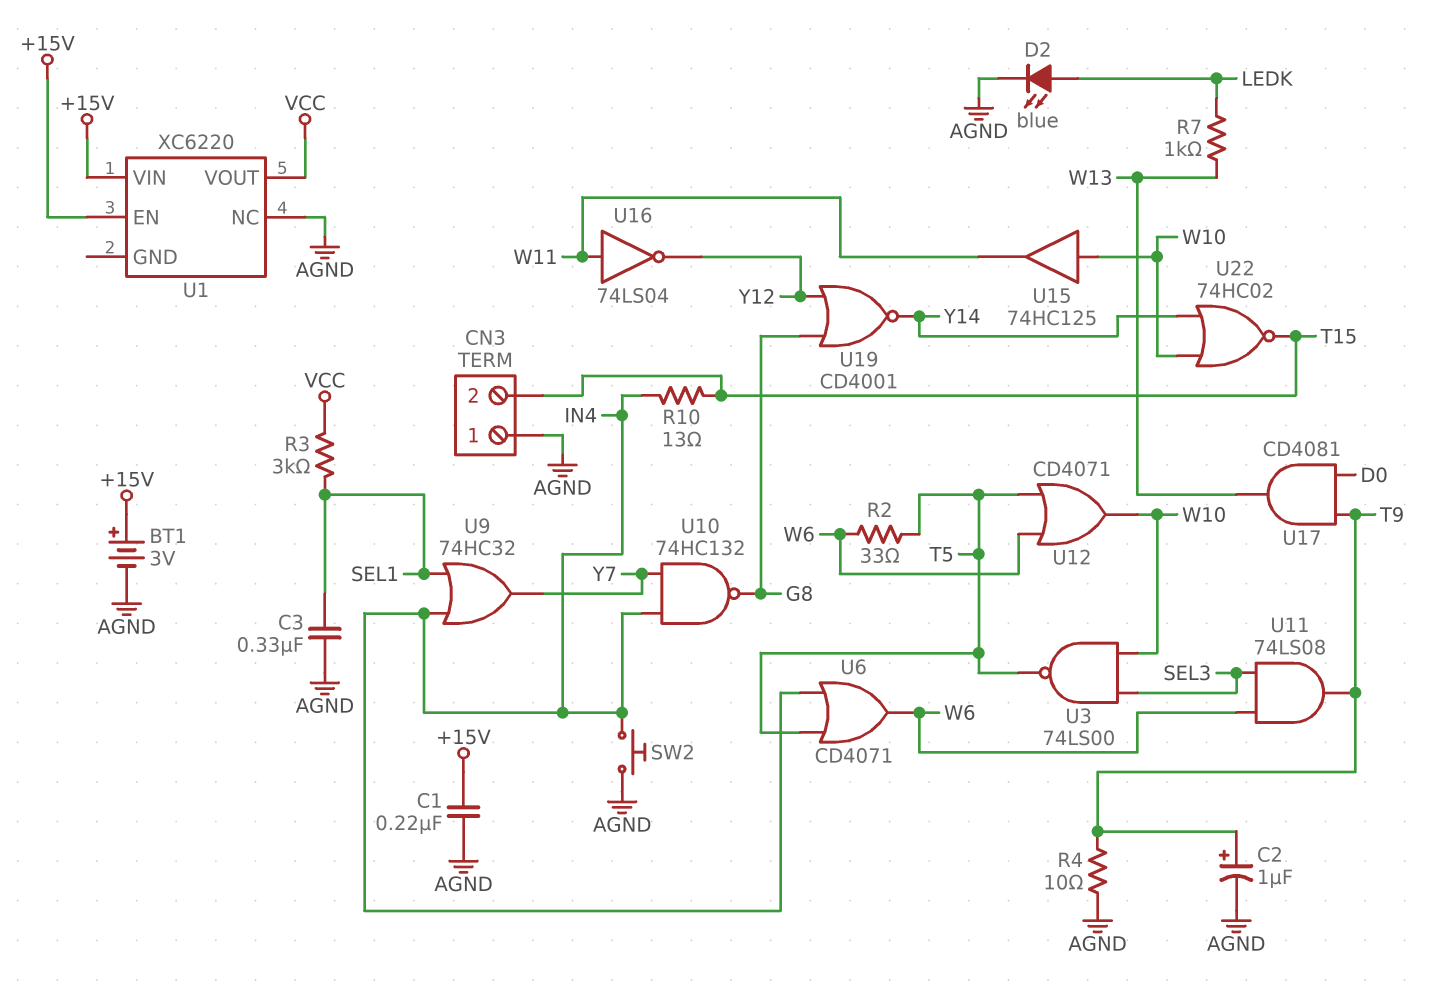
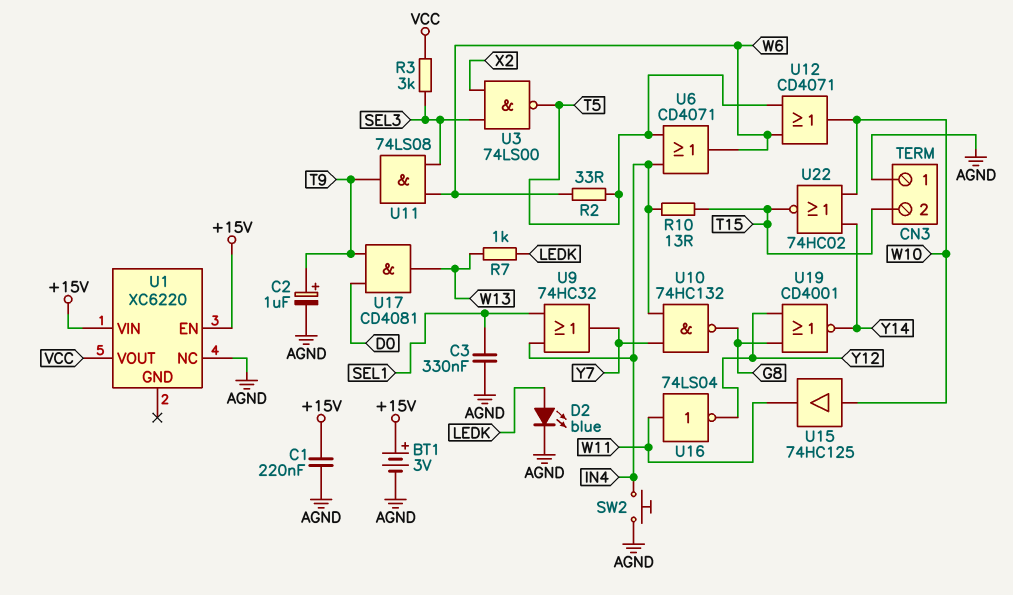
R3: 3k (SEL1, VCC) -> 3k (SEL3, VCC)
R4: 10 (AGND, T9) -> none
U3: NAND 74LS00 (in SEL3, in W10, out T5) -> NAND 74LS00 (in SEL3, in X2, out T5)

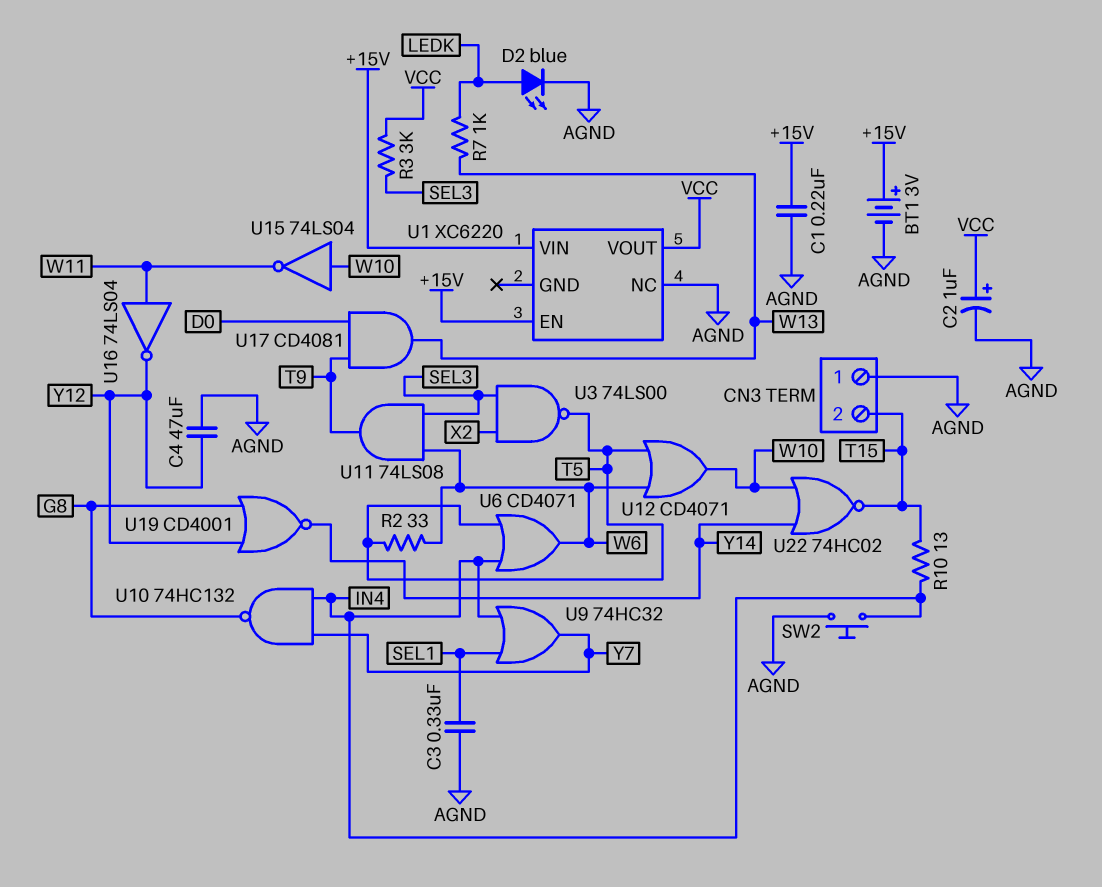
C2: 1uF (plus T9, minus AGND) -> 1uF (plus VCC, minus AGND)
C4: none -> 47uF (AGND, Y12)
U15: buffer 74HC125 (in W10, out W11) -> NOT 74LS04 (in W10, out W11)

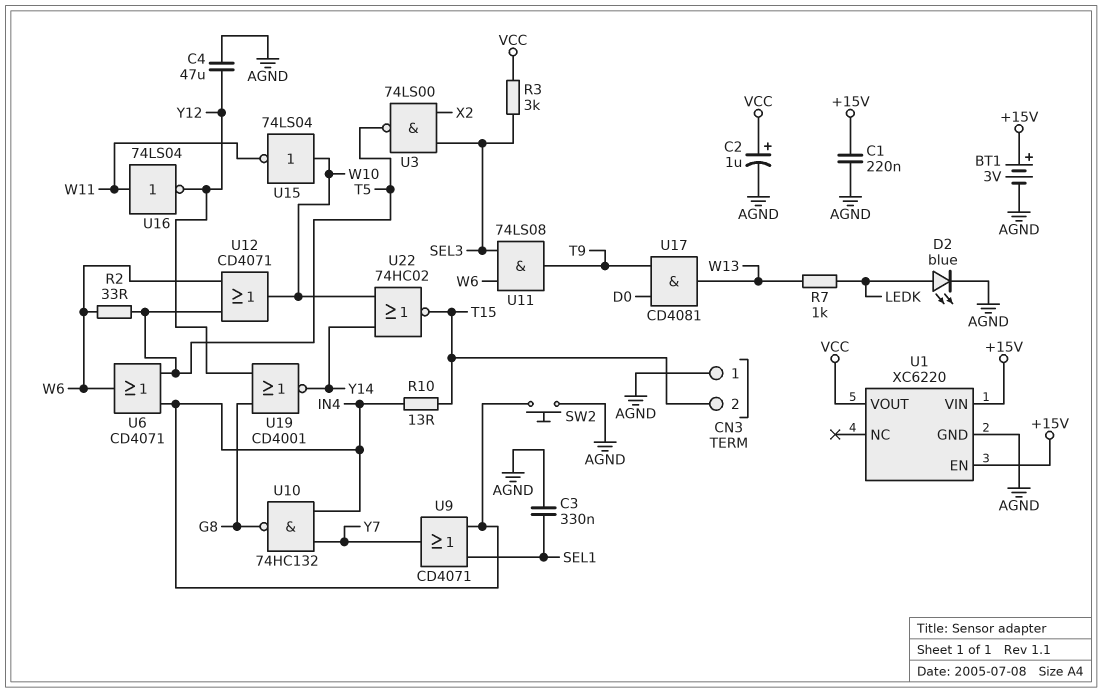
U1 pin GND: none -> AGND
U1 pin NC: AGND -> none
U9: OR 74HC32 (in IN4, in SEL1, out Y7) -> OR CD4071 (in IN4, in SEL1, out Y7)

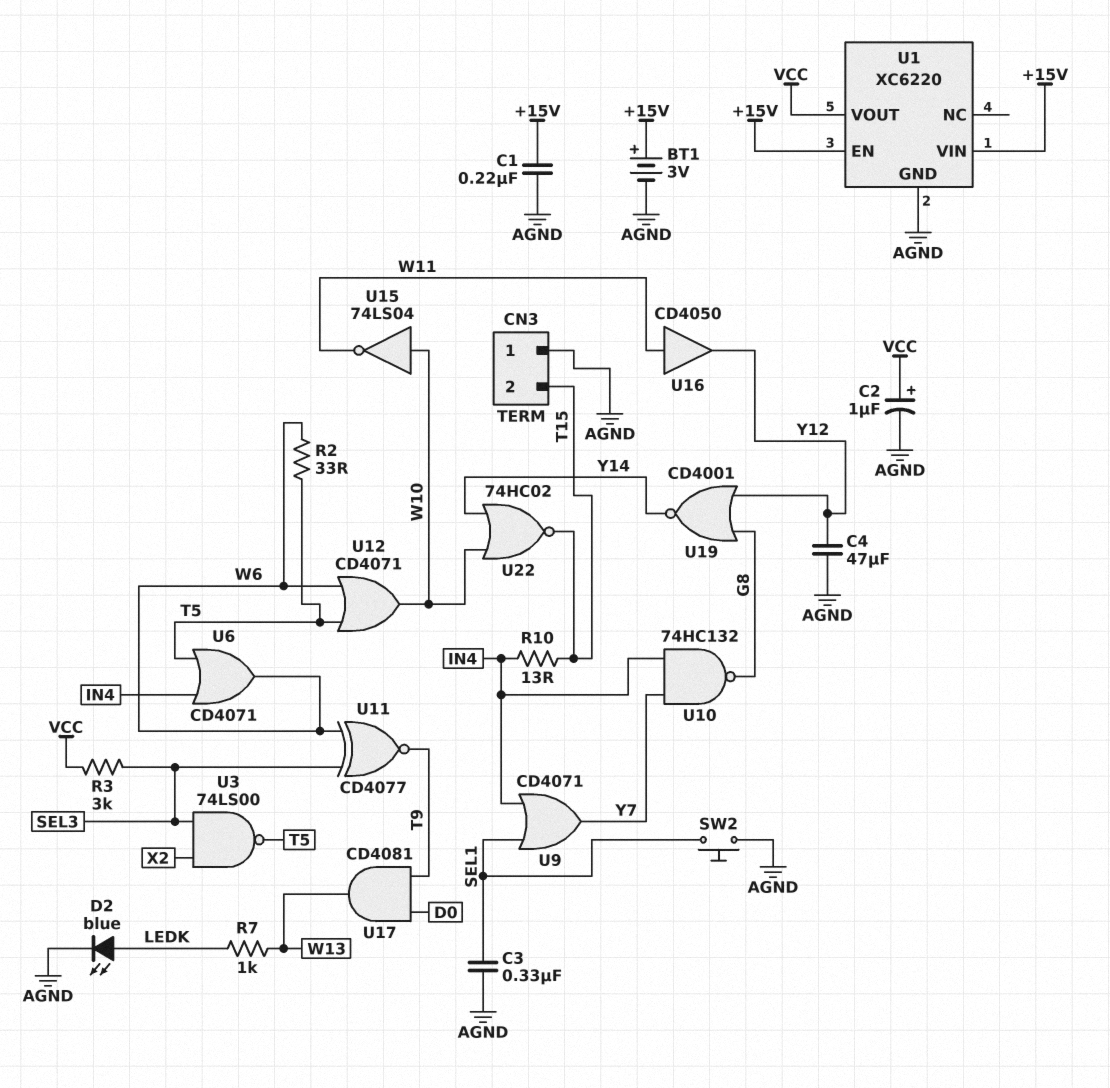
SW2: button (AGND, IN4) -> button (AGND, SEL1)
U11: AND 74LS08 (in SEL3, in W6, out T9) -> XNOR CD4077 (in SEL3, in W6, out T9)
U16: NOT 74LS04 (in W11, out Y12) -> buffer CD4050 (in W11, out Y12)

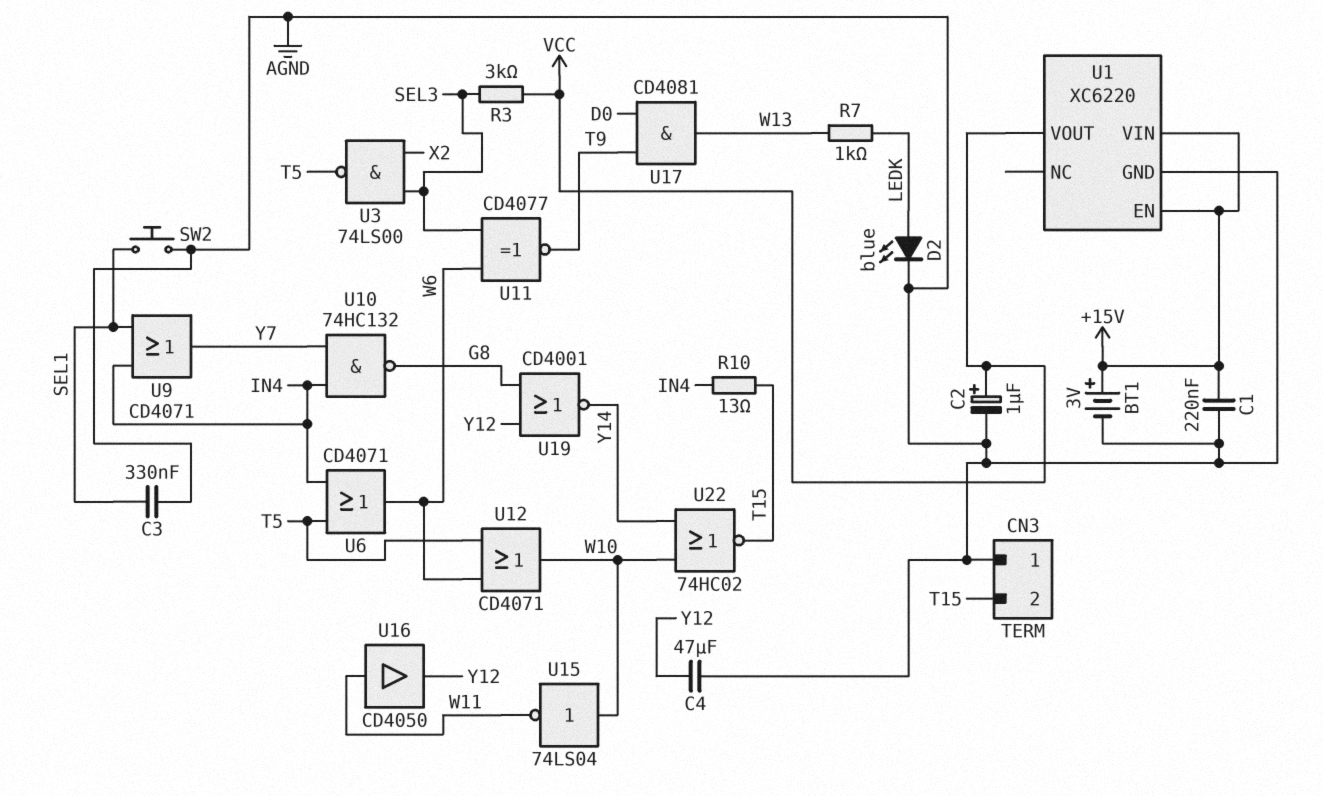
R2: 33 (T5, W6) -> none

